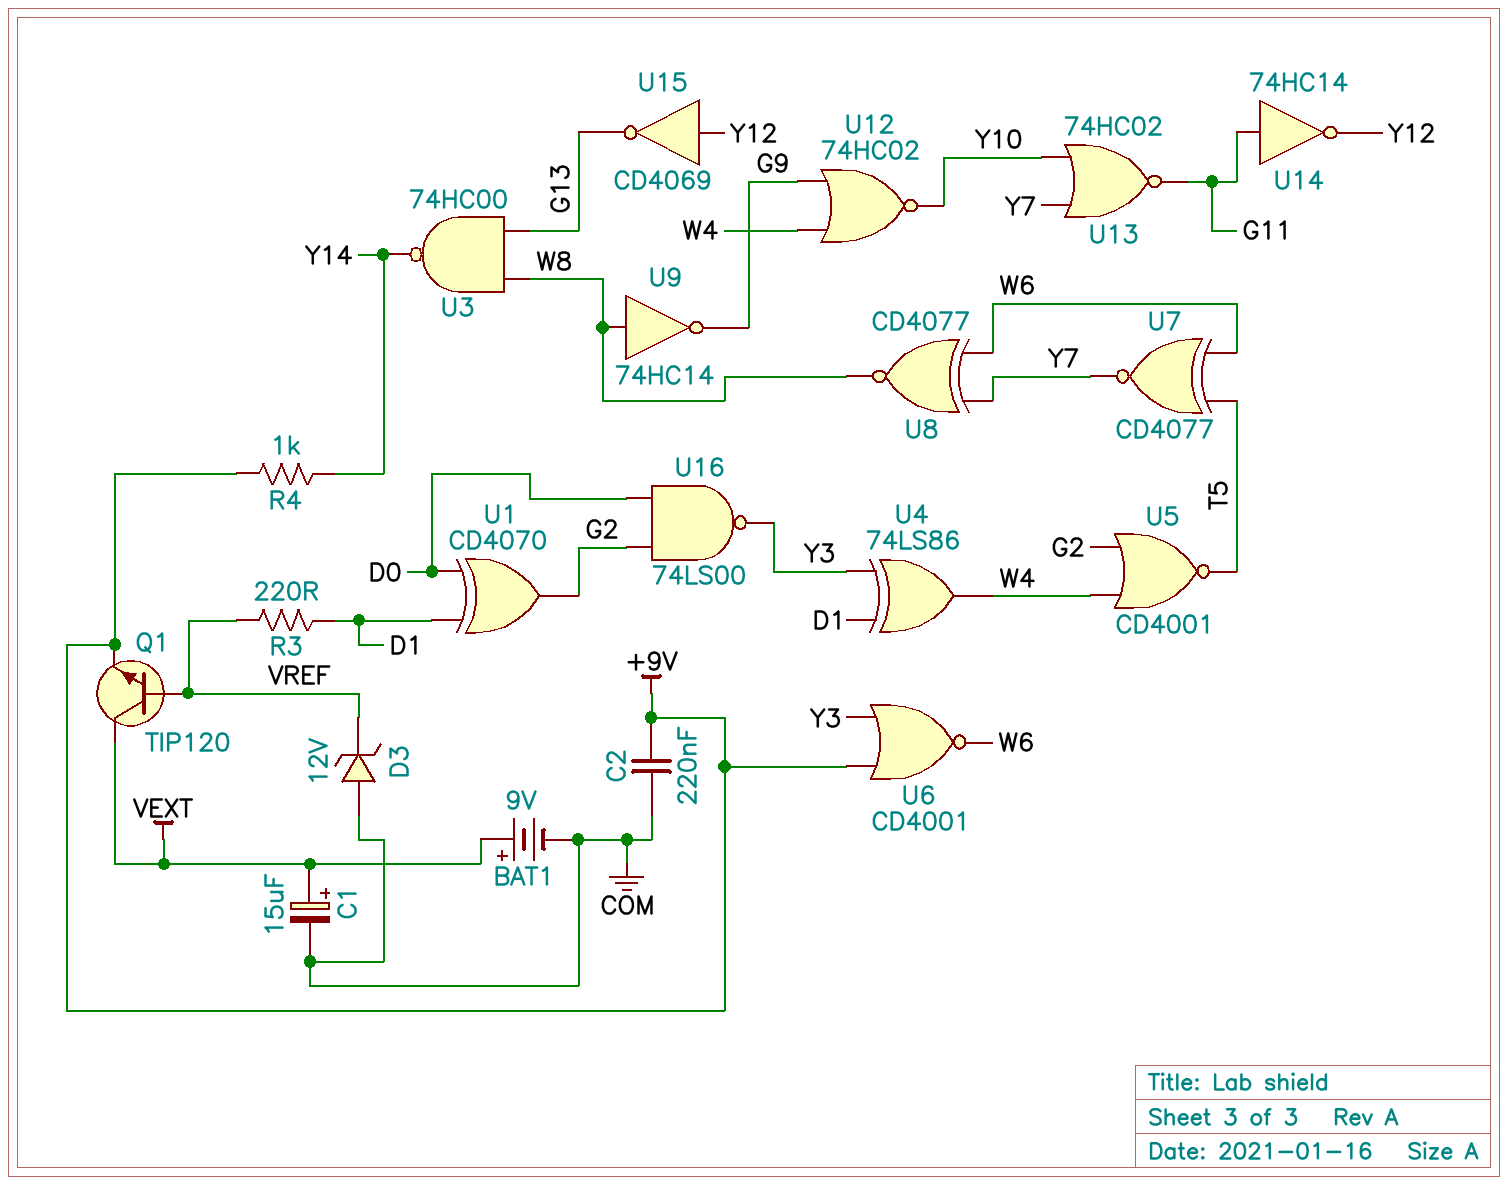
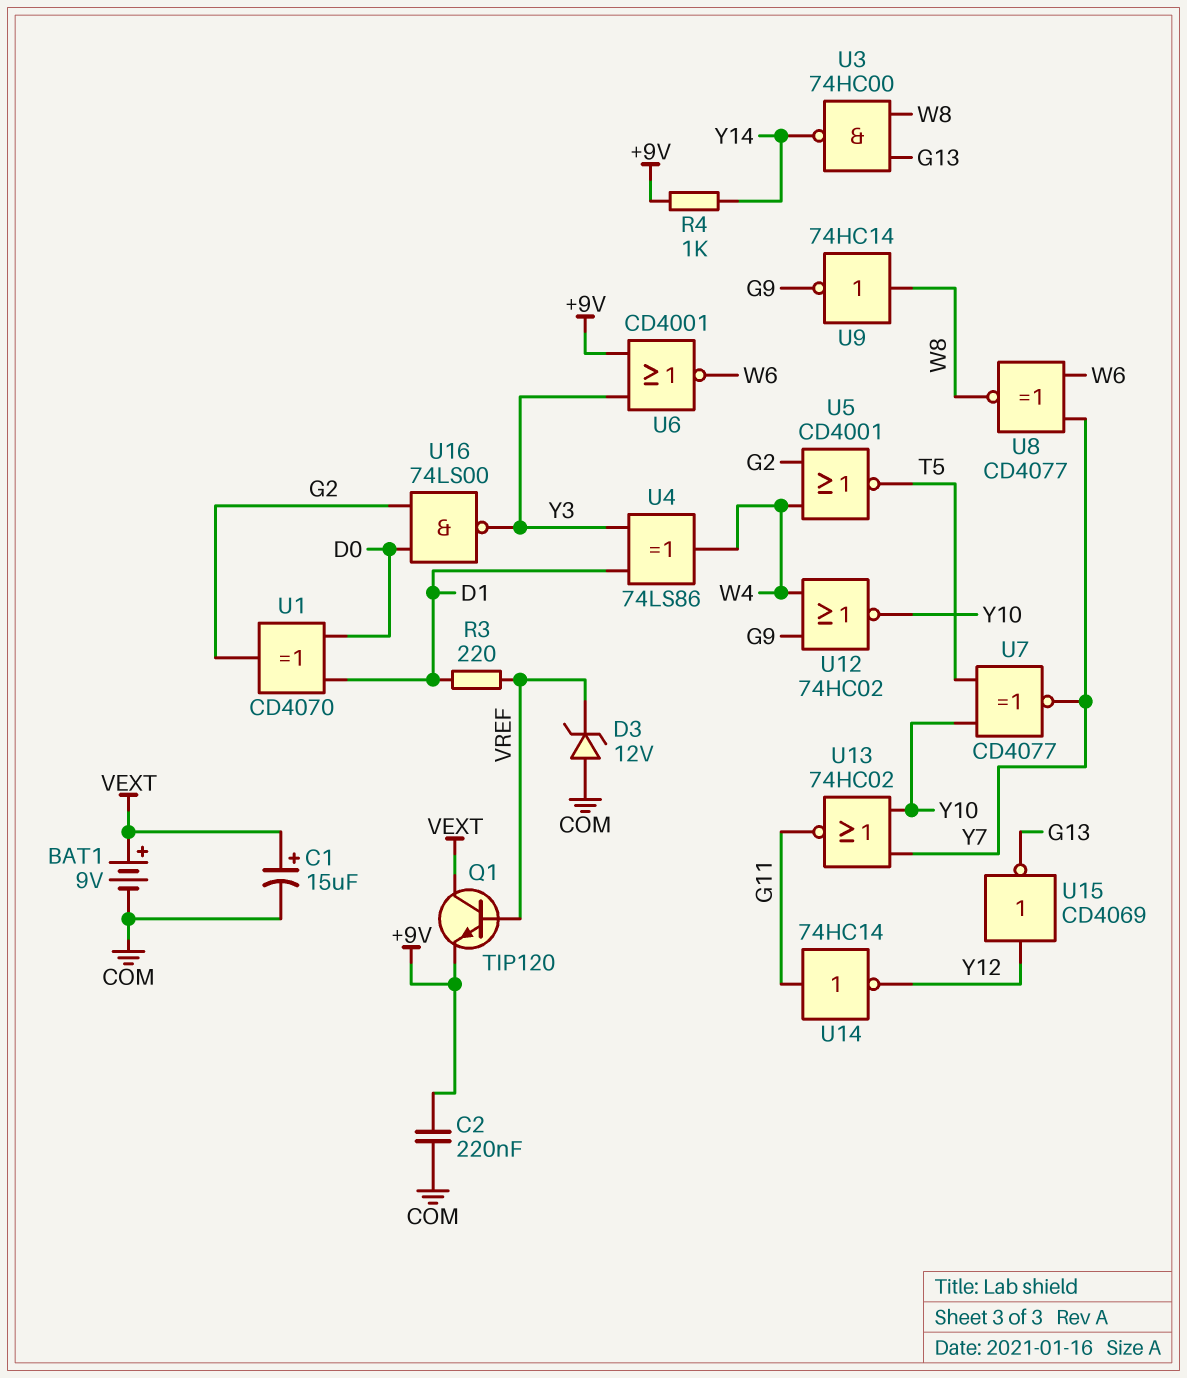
U7: XNOR CD4077 (in T5, in W6, out Y7) -> XNOR CD4077 (in T5, in Y10, out Y7)

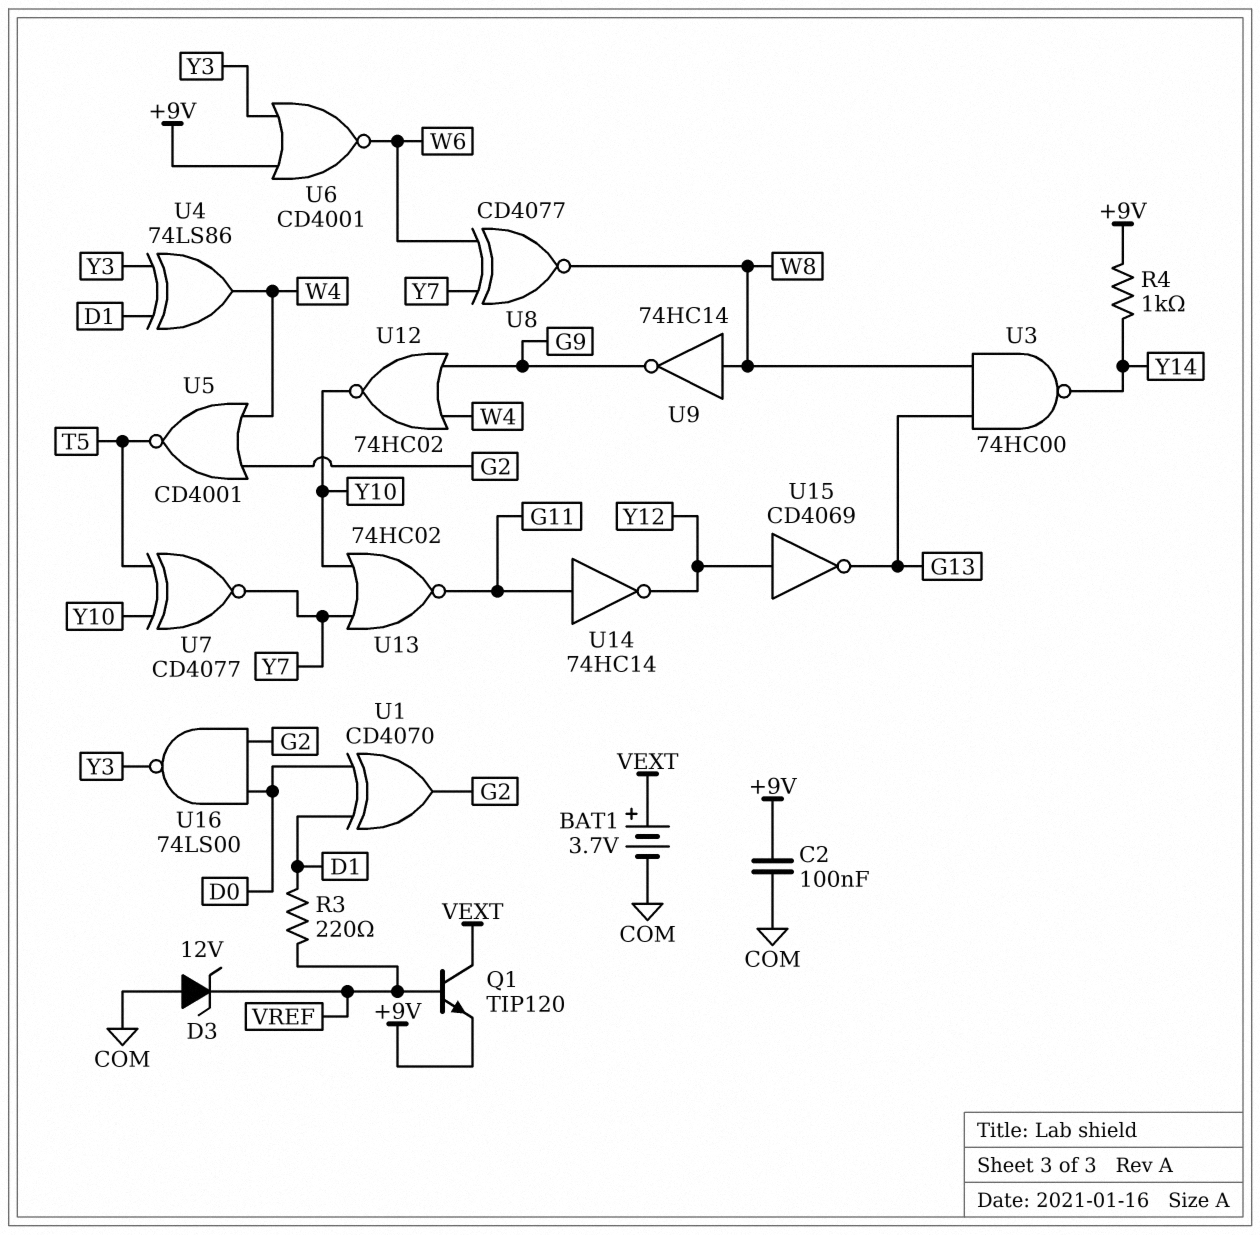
BAT1: 9V (plus VEXT, minus COM) -> 3.7V (plus VEXT, minus COM)
C1: 15uF (plus VEXT, minus COM) -> none
C2: 220nF (+9V, COM) -> 100nF (+9V, COM)

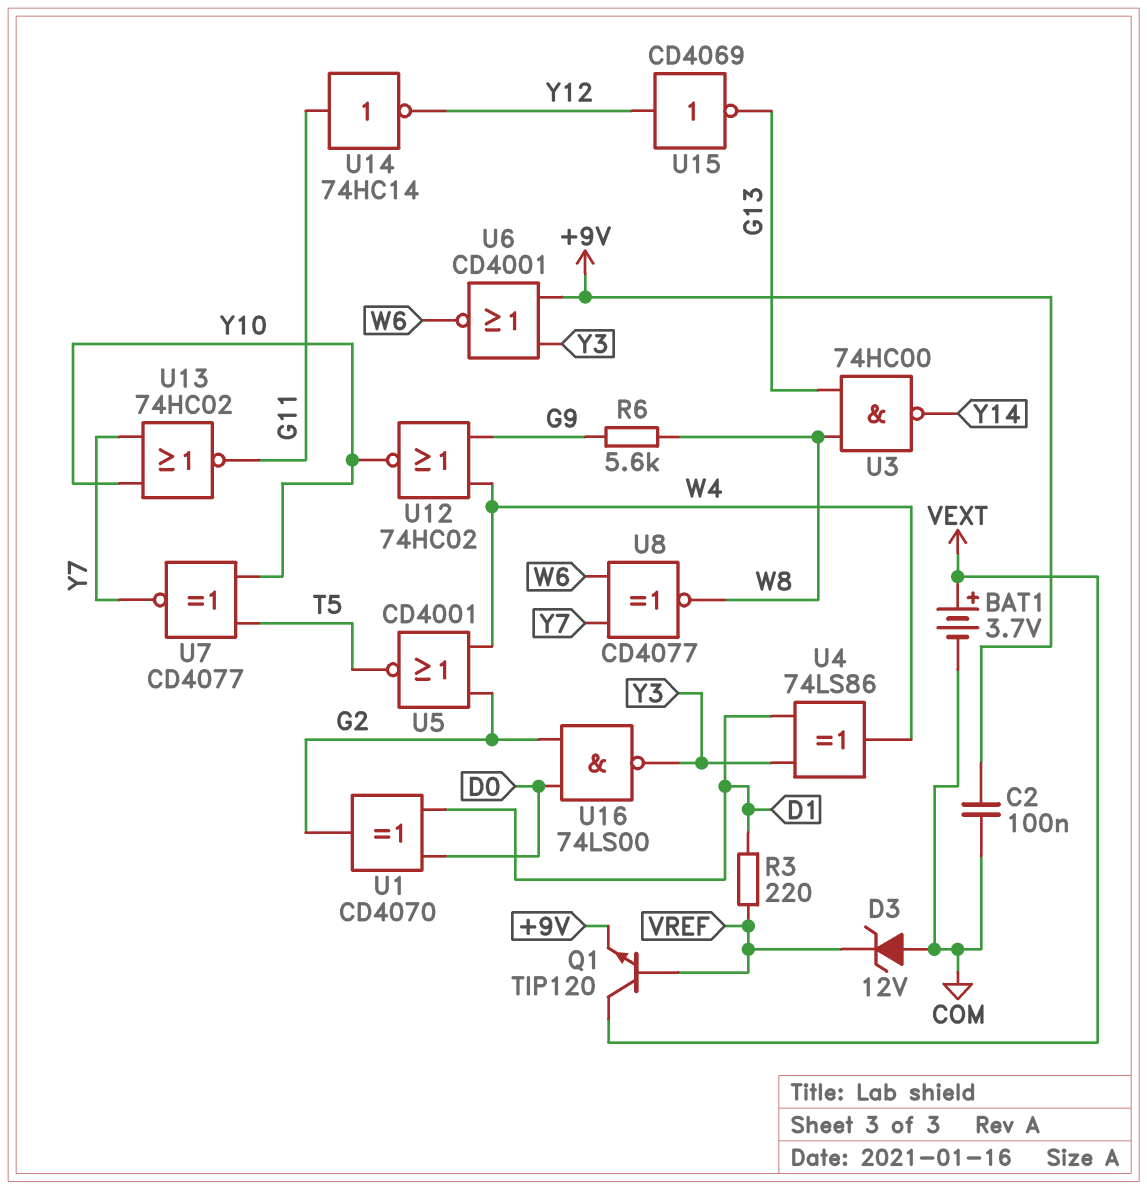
R4: 1k (+9V, Y14) -> none
R6: none -> 5.6k (G9, W8)
U9: NOT 74HC14 (in W8, out G9) -> none

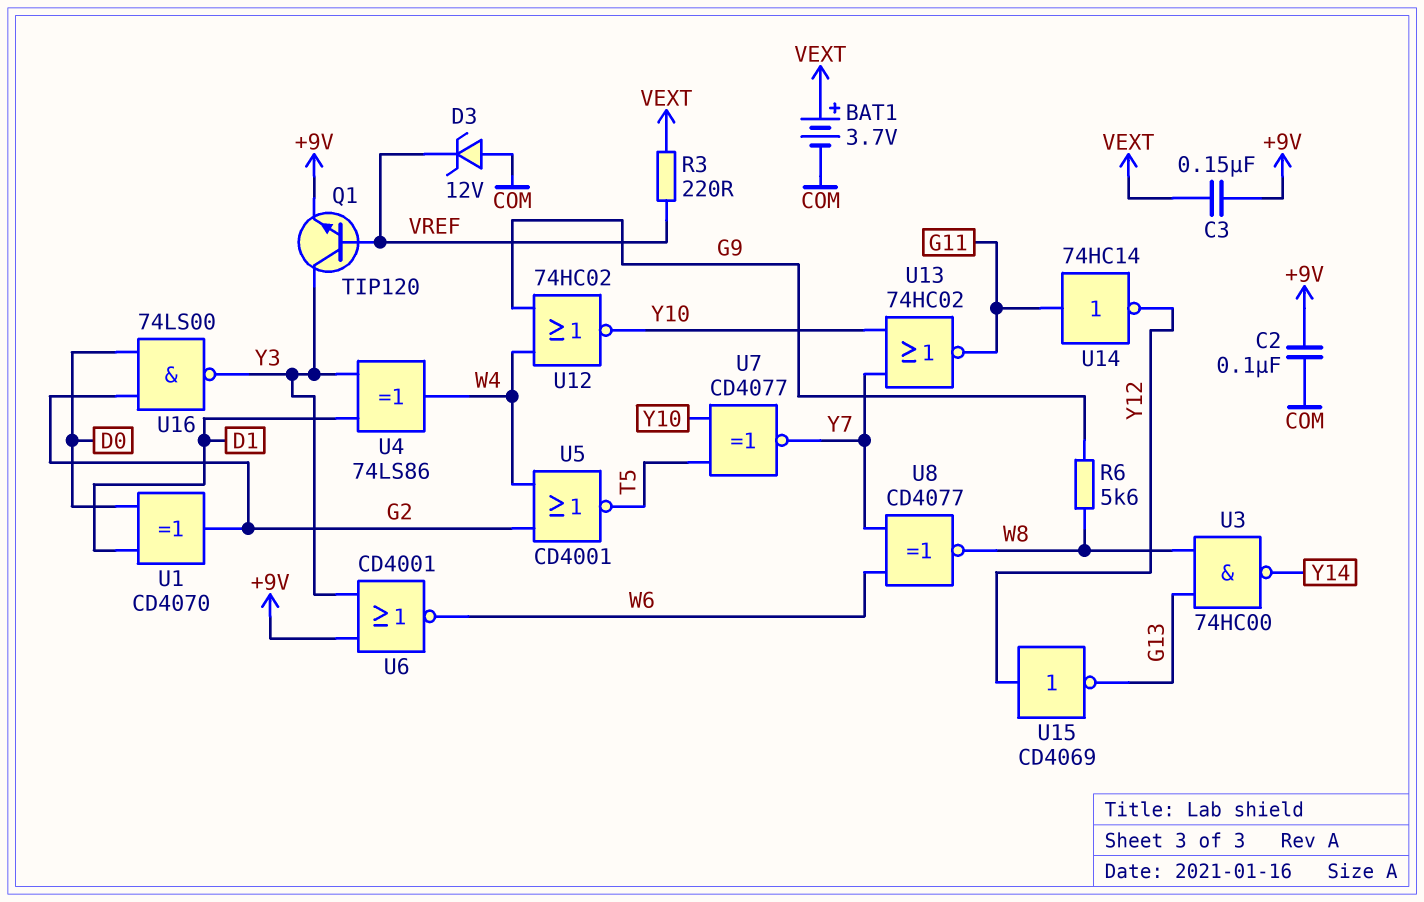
C3: none -> 150nF (+9V, VEXT)
Q1: NPN TIP120 (B VREF, C VEXT, E +9V) -> NPN TIP120 (B VREF, C Y3, E +9V)
R3: 220 (D1, VREF) -> 220 (VEXT, VREF)

